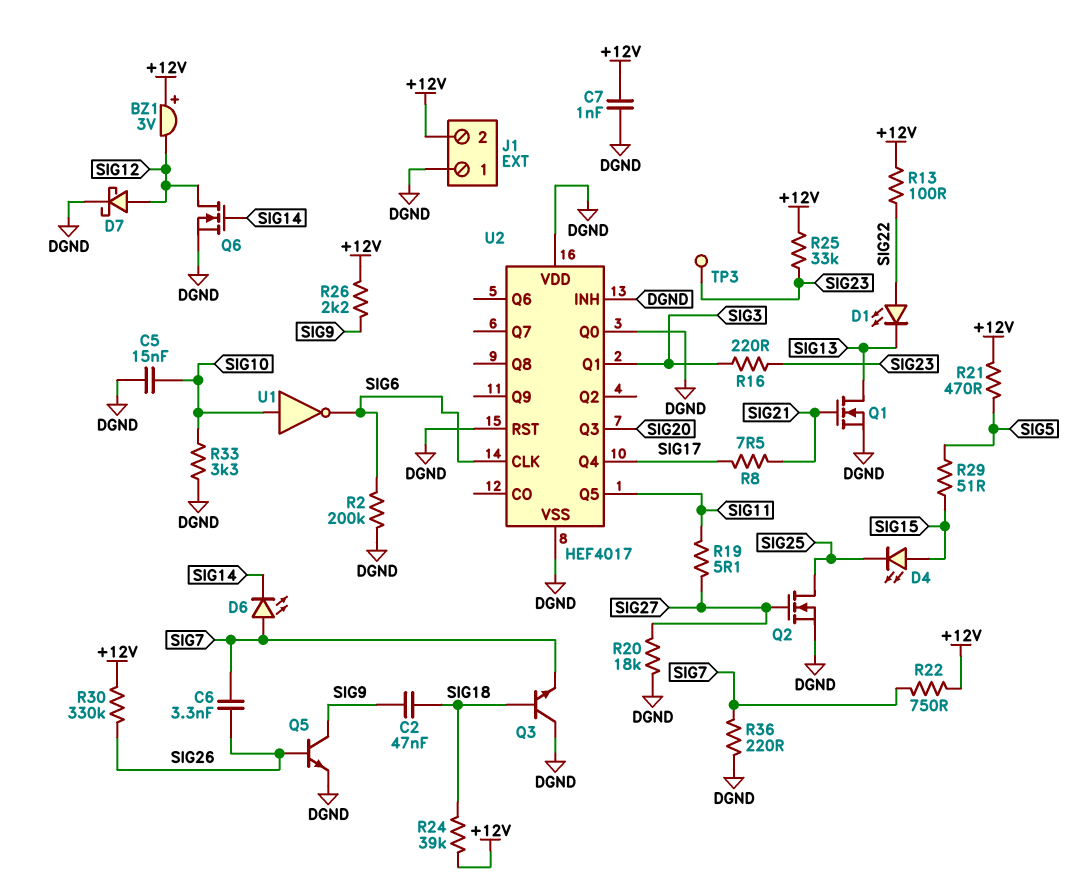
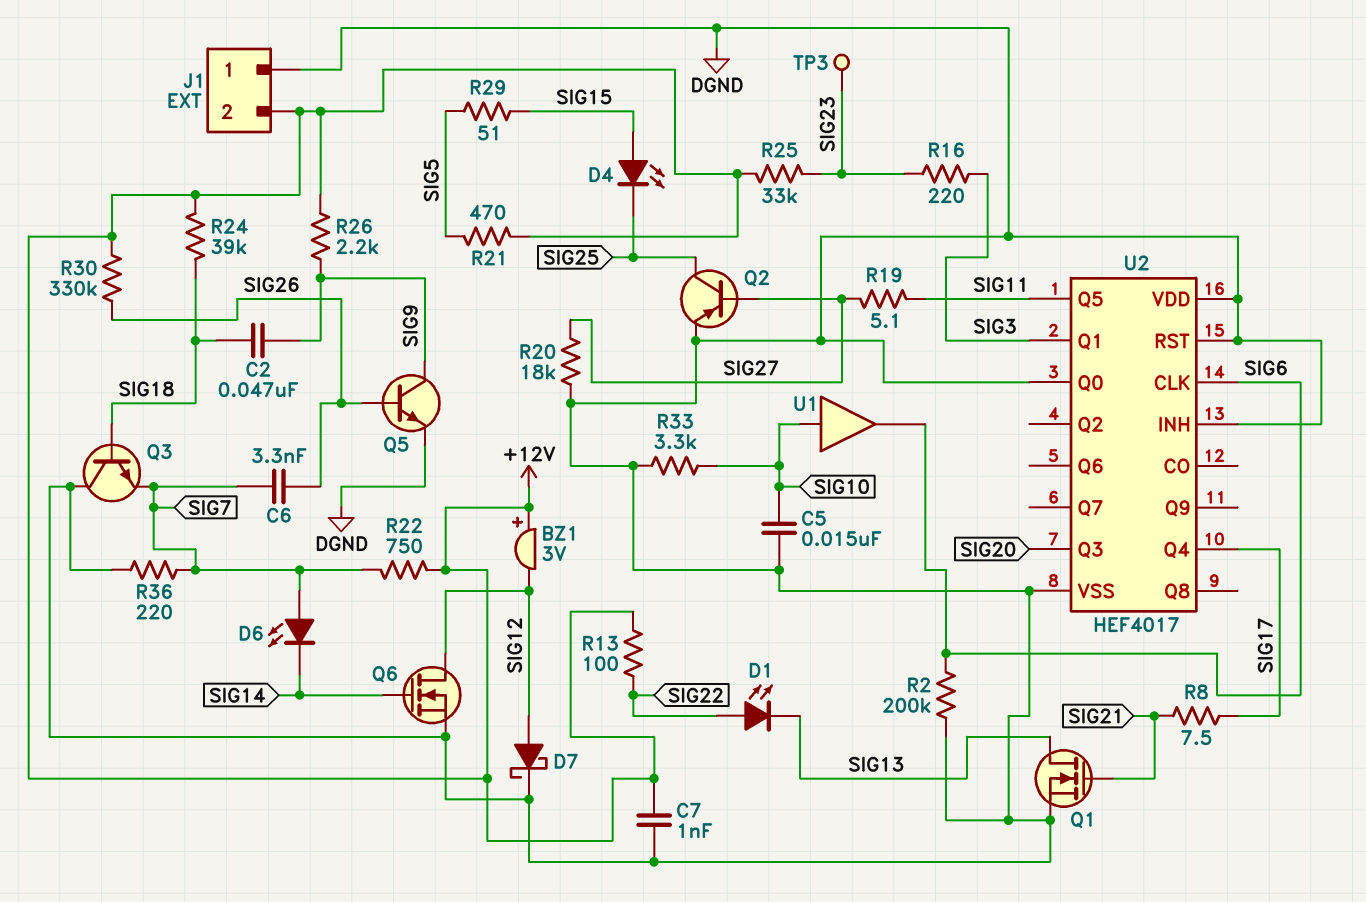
Q2: NMOS (G SIG27, D SIG25, S DGND) -> PNP (B SIG27, C SIG25, E DGND)
U1: NOT (in SIG10, out SIG6) -> buffer (in SIG10, out SIG6)

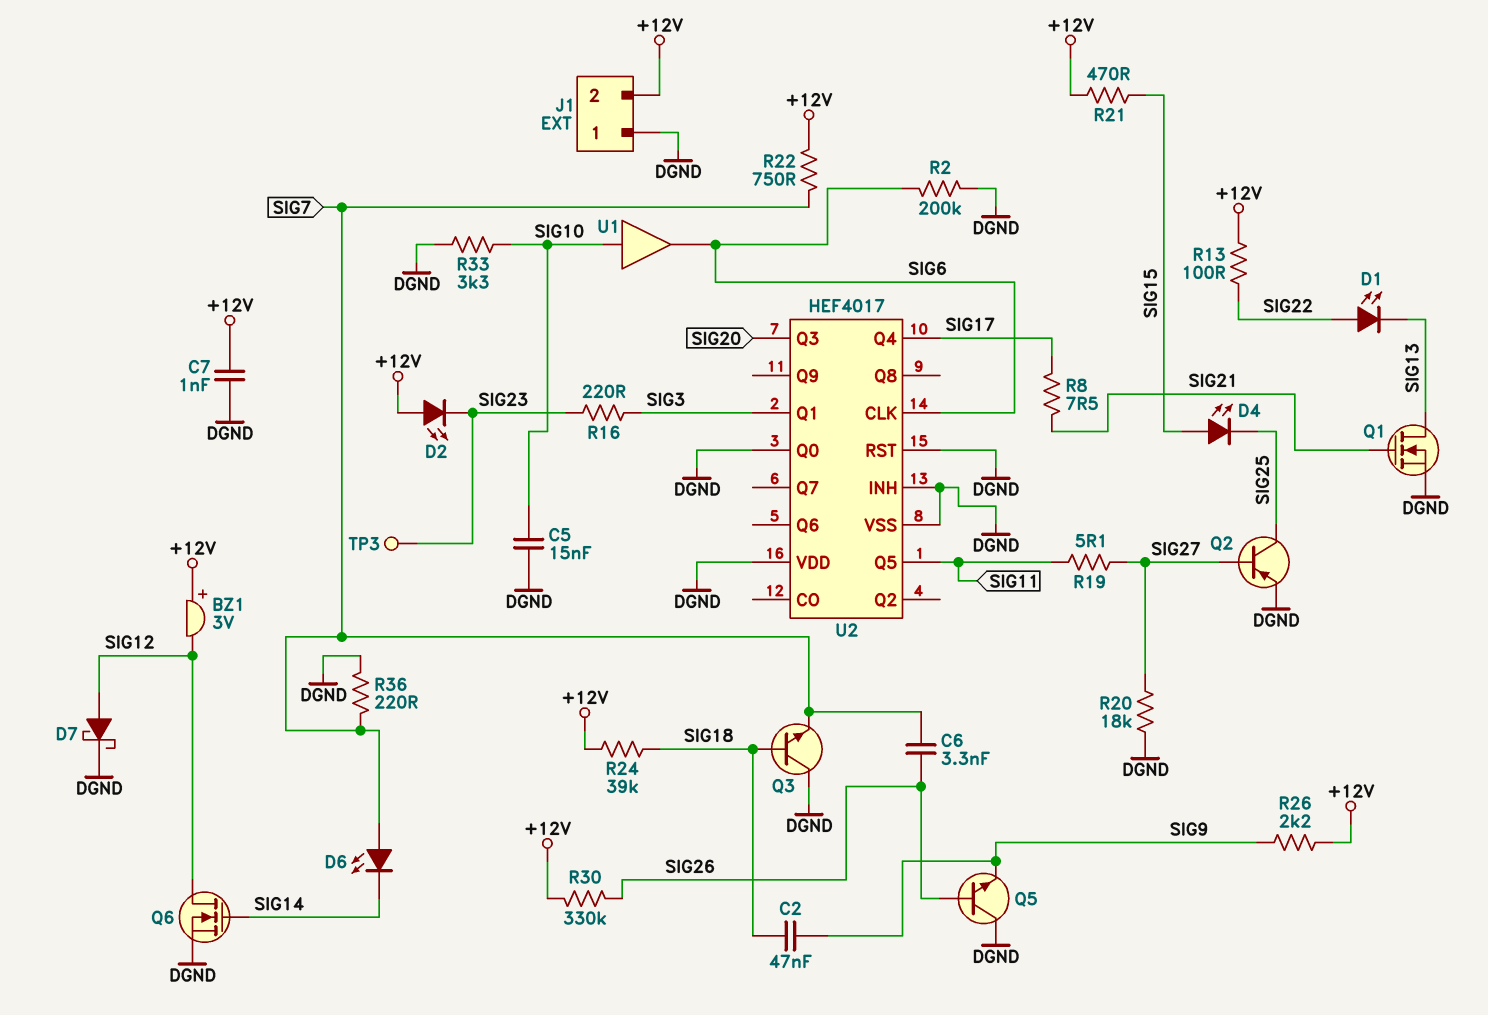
D2: none -> LED (A +12V, K SIG23)
Q5: NPN (B SIG26, C SIG9, E DGND) -> NPN (B SIG26, C DGND, E SIG9)
R21: 470 (+12V, SIG5) -> 470 (+12V, SIG15)
R25: 33k (+12V, SIG23) -> none
R29: 51 (SIG5, SIG15) -> none

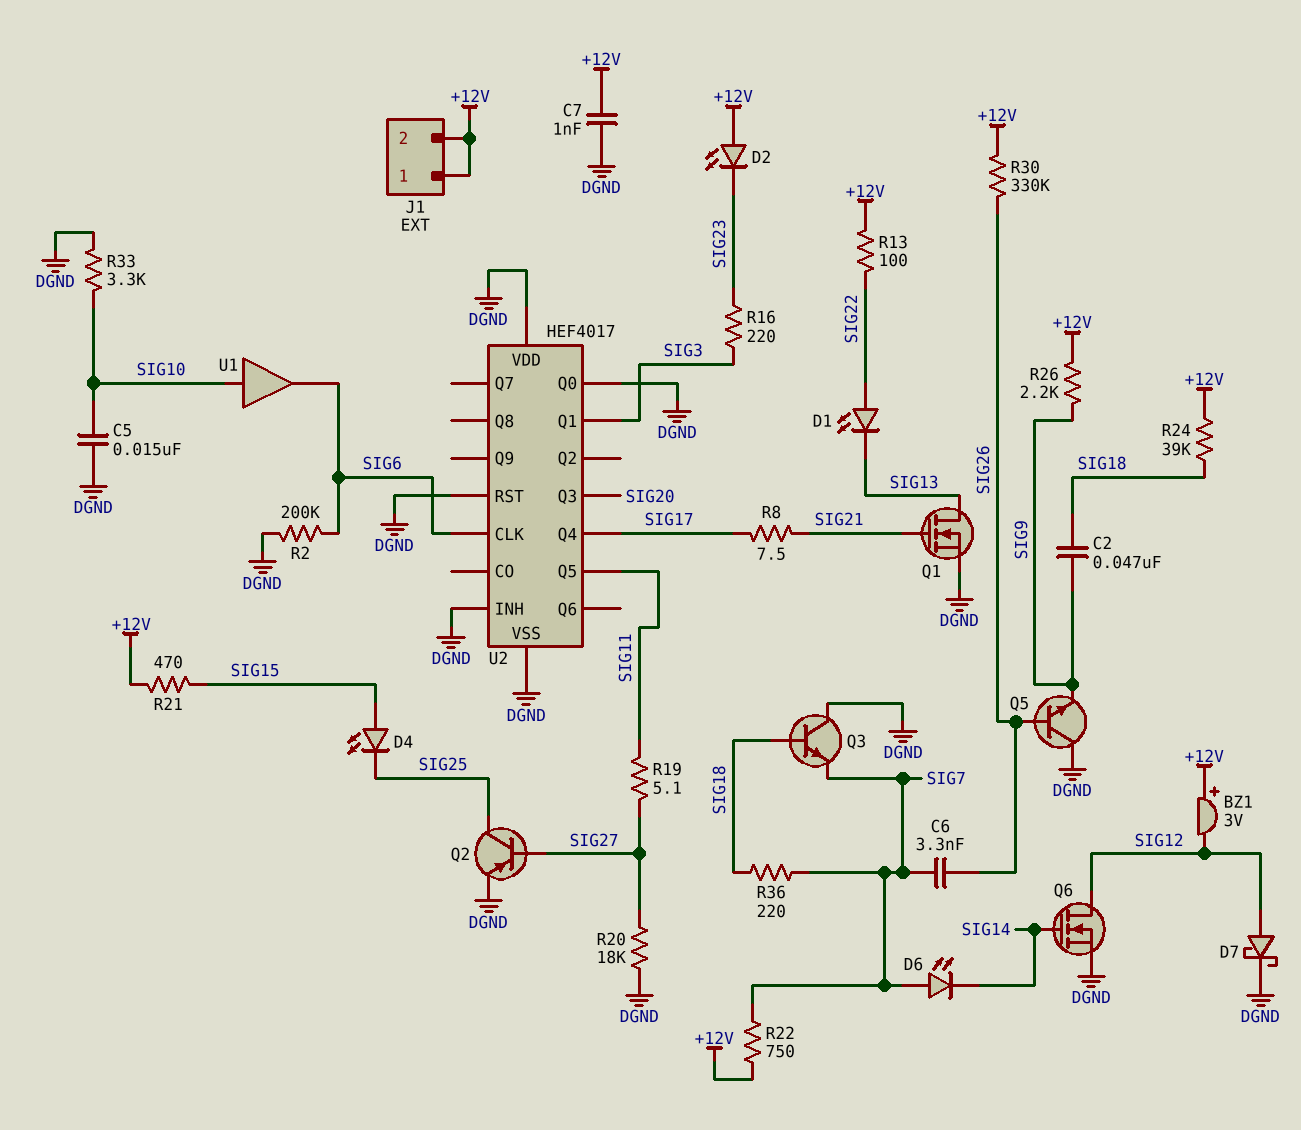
J1 pin 1: DGND -> +12V
R36: 220 (DGND, SIG7) -> 220 (SIG7, SIG18)
TP3: test point (SIG23) -> none

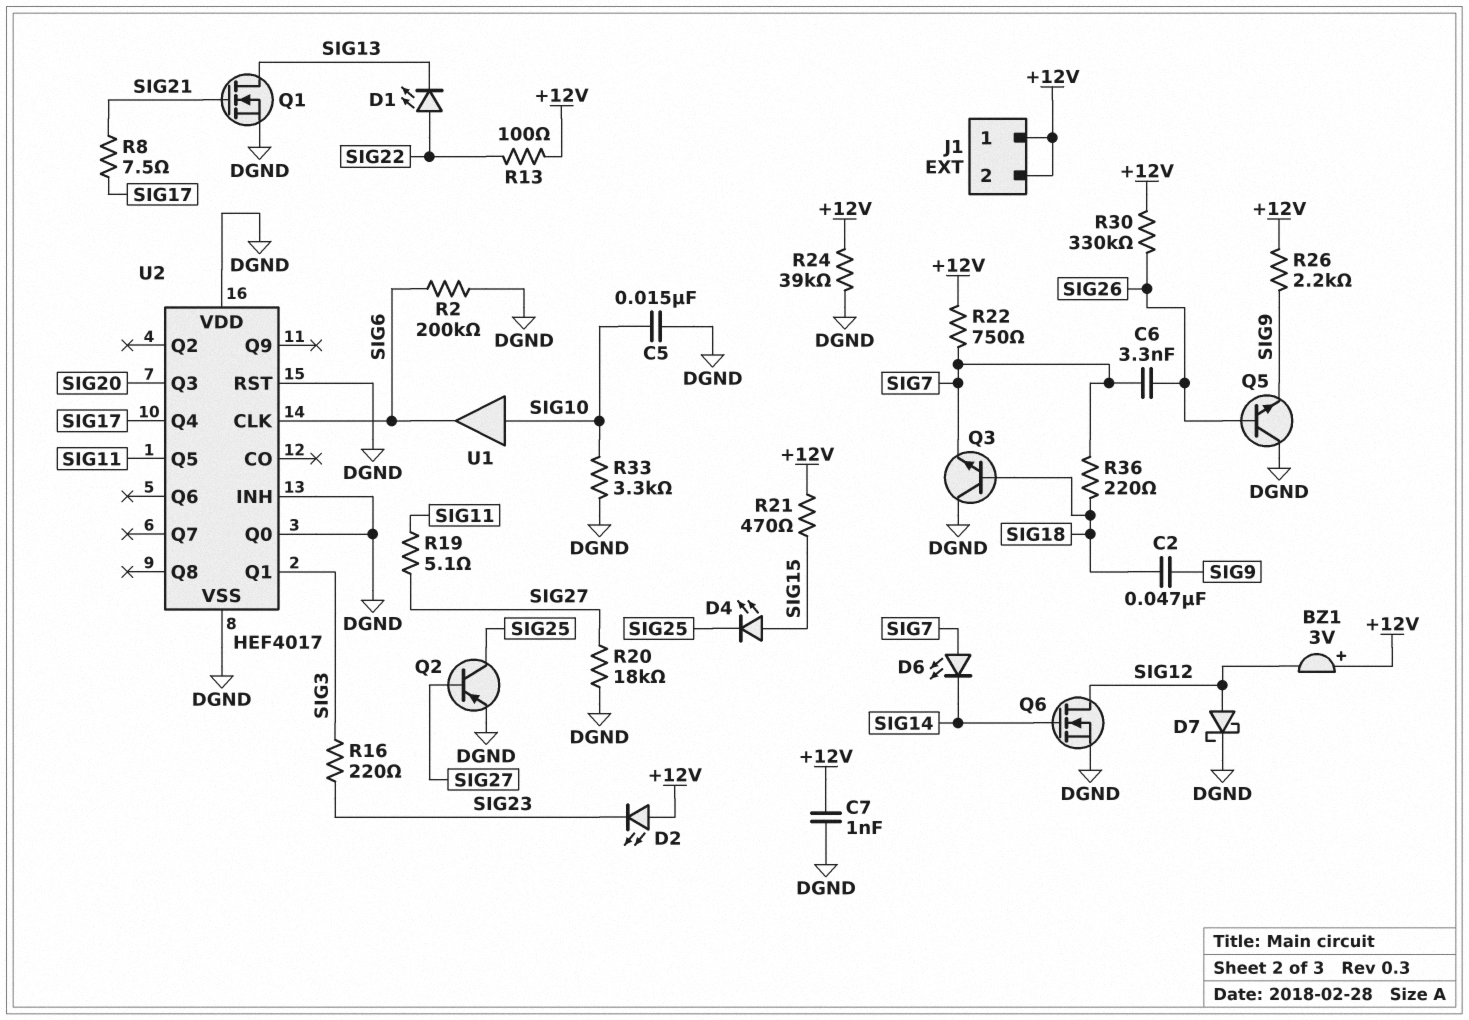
R24: 39k (+12V, SIG18) -> 39k (+12V, DGND)

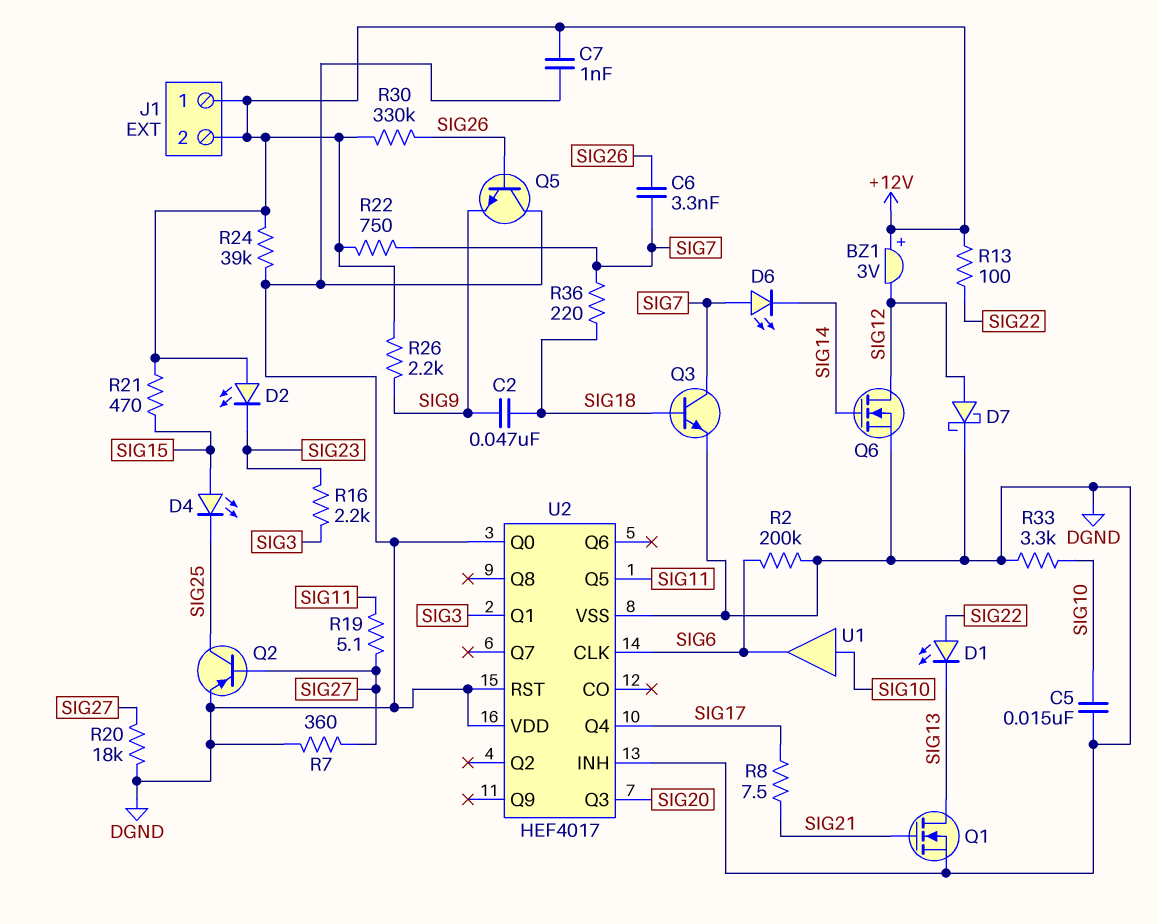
Q3: NPN (B SIG18, C DGND, E SIG7) -> NPN (B SIG18, C SIG7, E DGND)
R7: none -> 360 (DGND, SIG27)
R16: 220 (SIG3, SIG23) -> 2.2k (SIG3, SIG23)

